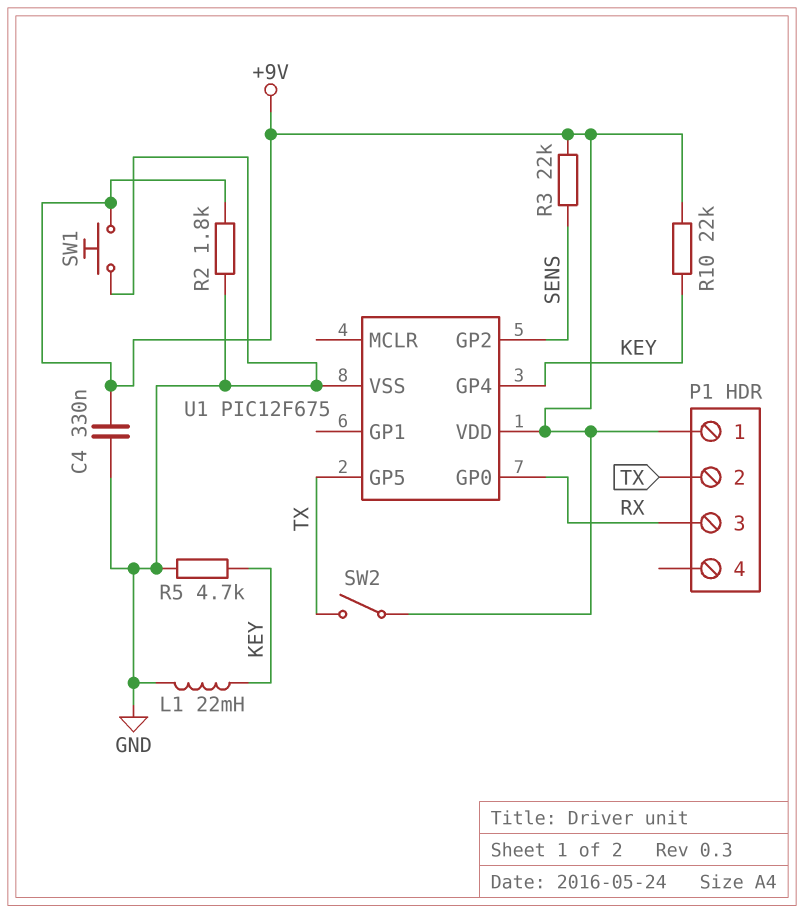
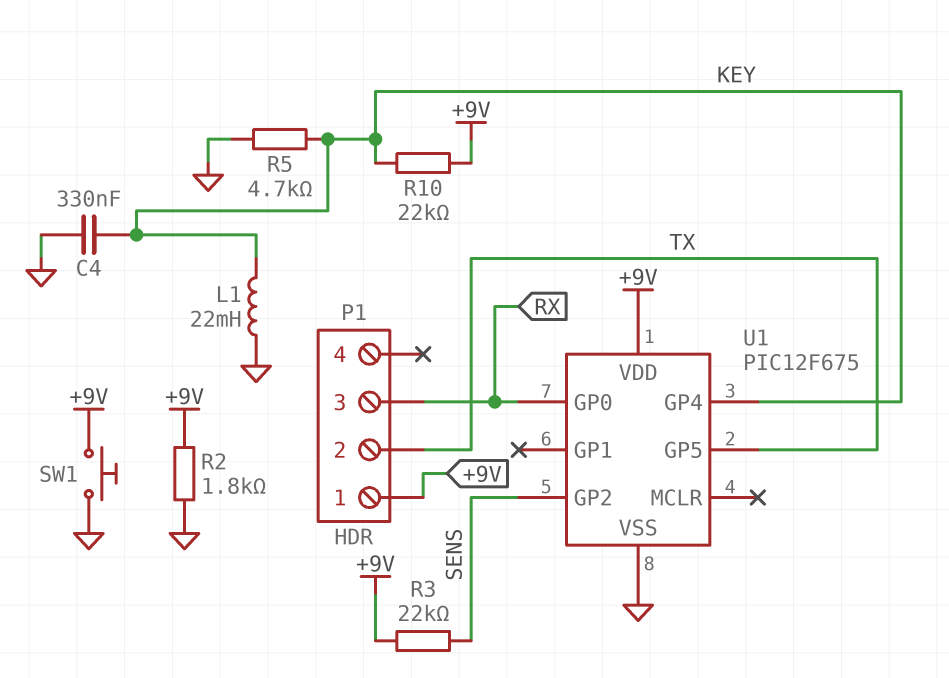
C4: 330nF (+9V, GND) -> 330nF (GND, KEY)
SW2: switch (+9V, TX) -> none

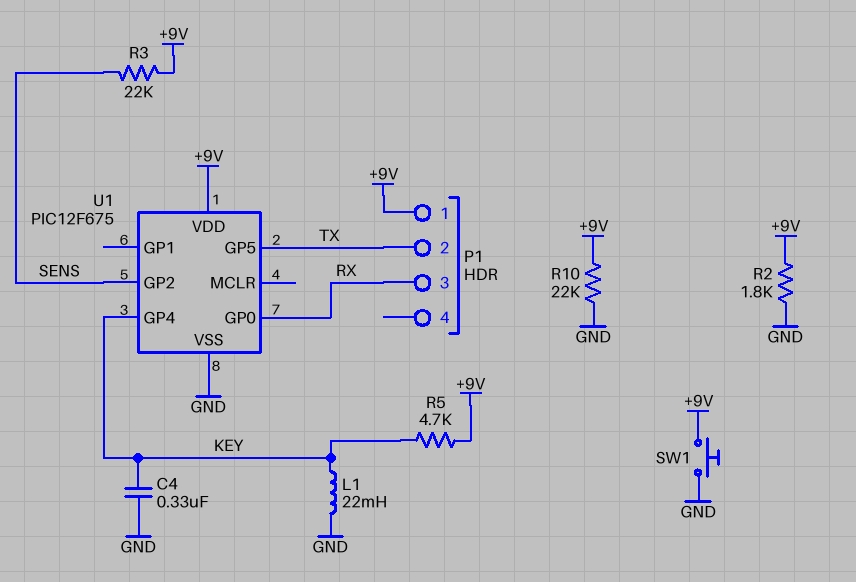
R5: 4.7k (GND, KEY) -> 4.7k (+9V, KEY)
R10: 22k (+9V, KEY) -> 22k (+9V, GND)

